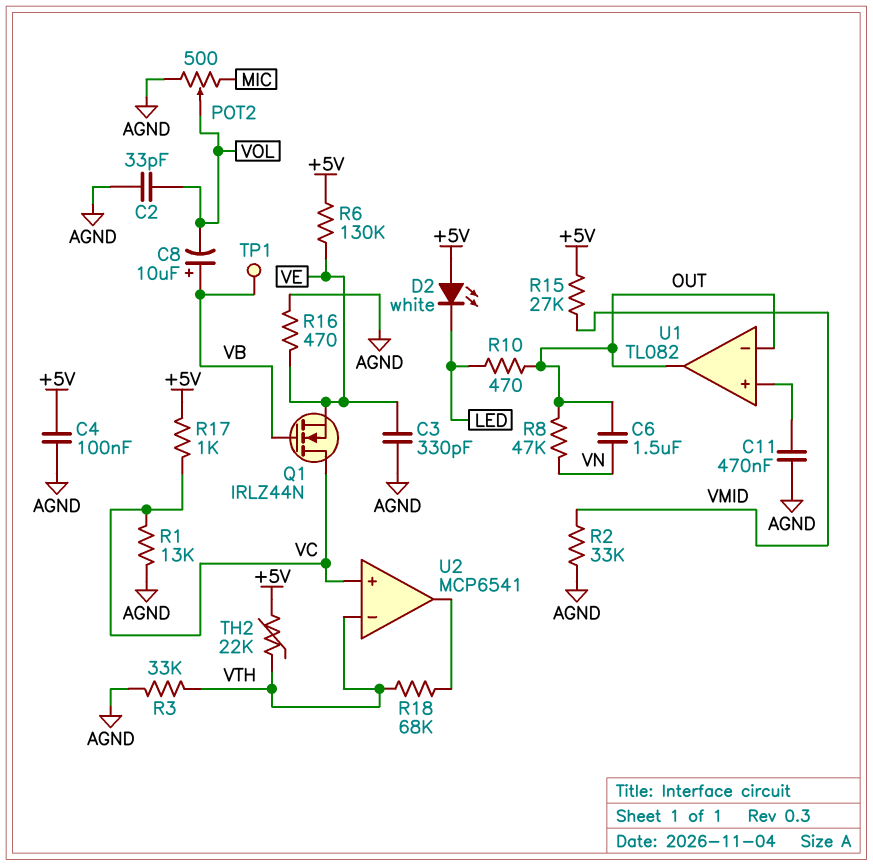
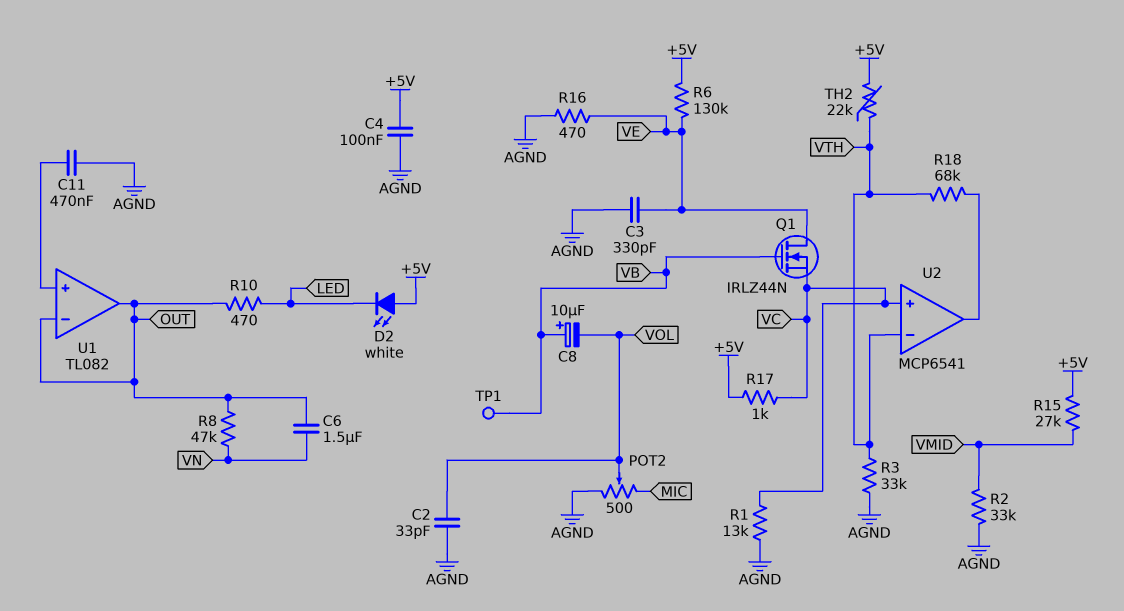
Q1: NMOS IRLZ44N (G VB, D VC, S VE) -> NMOS IRLZ44N (G VB, D VE, S VC)

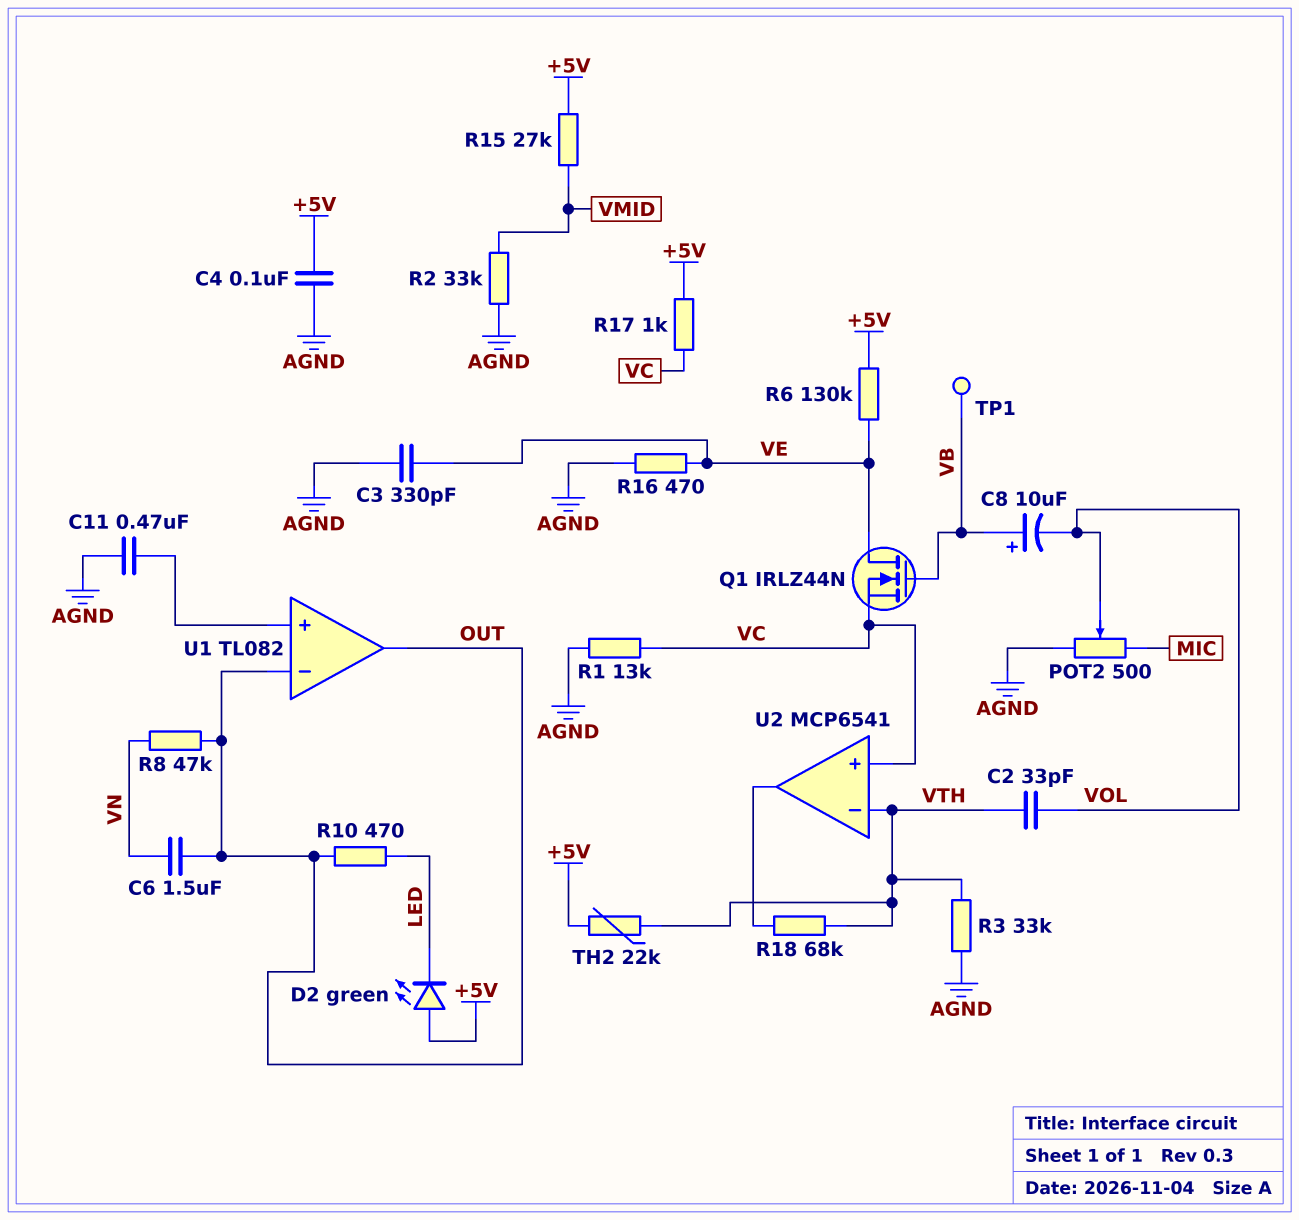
C2: 33pF (AGND, VOL) -> 33pF (VOL, VTH)
D2: LED white (A +5V, K LED) -> LED green (A +5V, K LED)

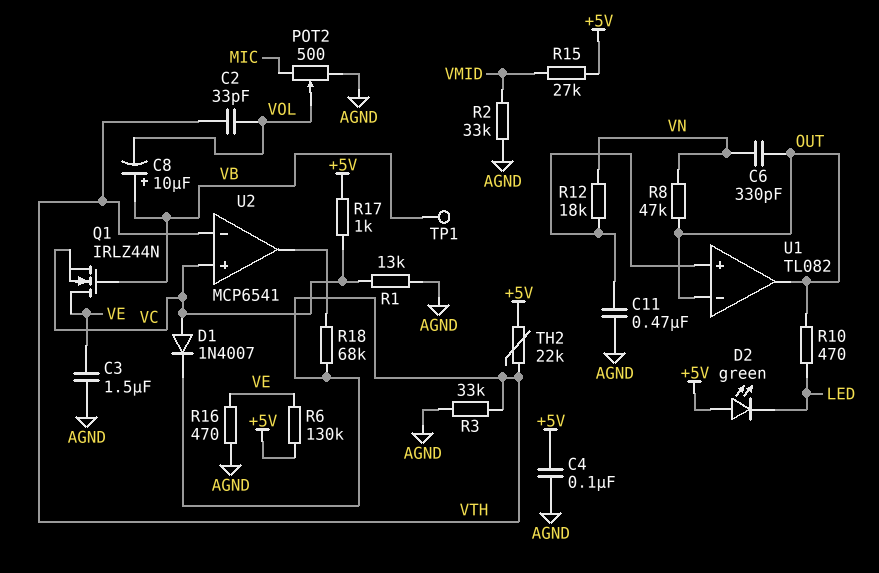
C3: 330pF (AGND, VE) -> 1.5uF (AGND, VE)
C6: 1.5uF (OUT, VN) -> 330pF (OUT, VN)
D1: none -> diode 1N4007 (A VC, K VTH)
R12: none -> 18k (U1/in+, VN)

